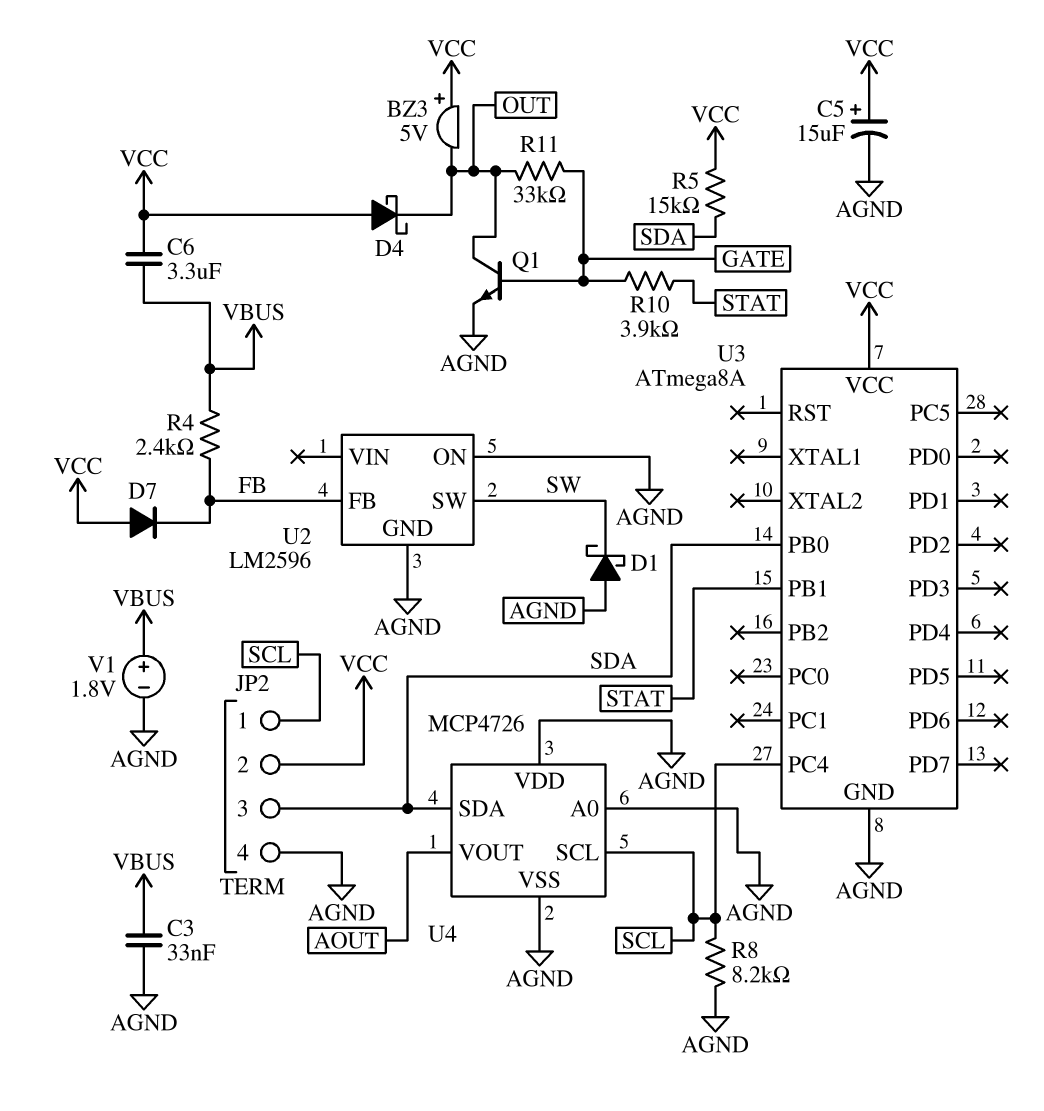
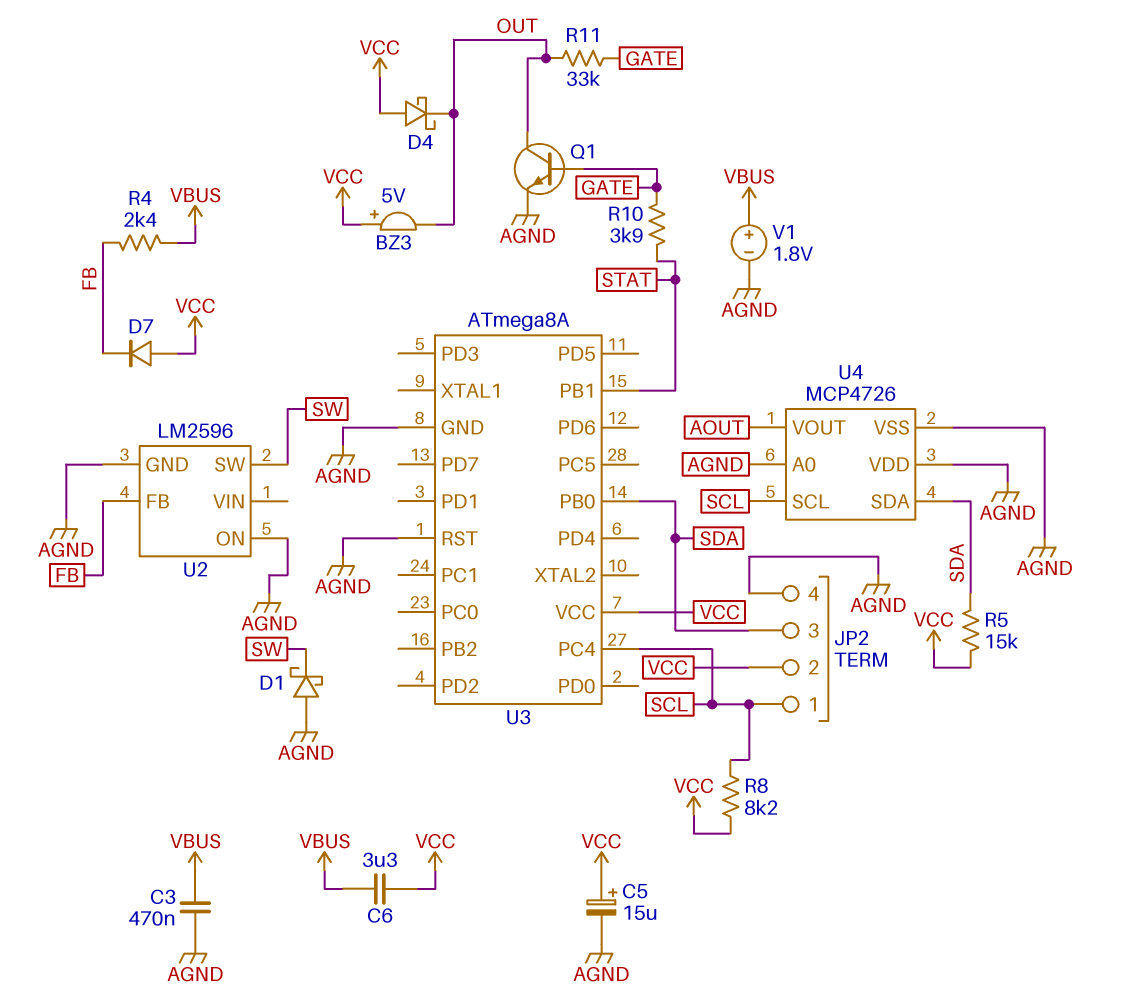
C3: 33nF (AGND, VBUS) -> 470nF (AGND, VBUS)
R8: 8.2k (AGND, SCL) -> 8.2k (SCL, VCC)
U3 pin RST: none -> AGND

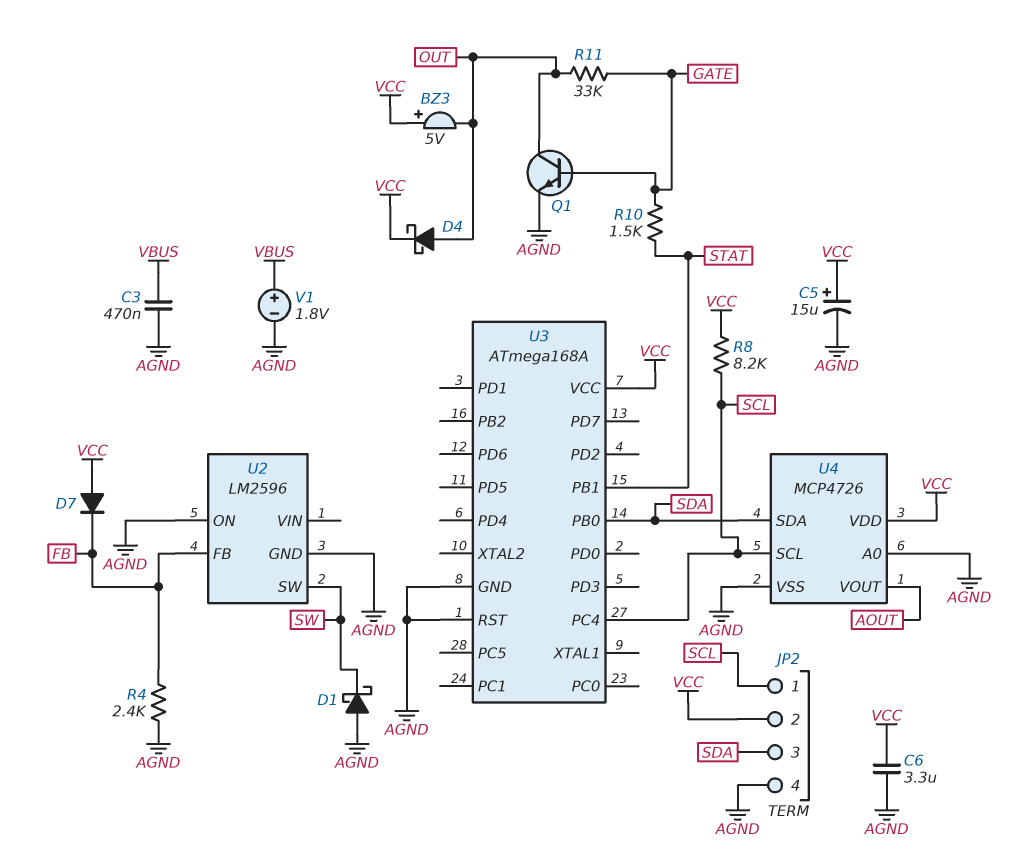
C6: 3.3uF (VBUS, VCC) -> 3.3uF (AGND, VCC)
D4: schottky (A VCC, K OUT) -> schottky (A OUT, K VCC)
R4: 2.4k (FB, VBUS) -> 2.4k (AGND, FB)
R5: 15k (SDA, VCC) -> none
R10: 3.9k (GATE, STAT) -> 1.5k (GATE, STAT)
U3: ATmega8A -> ATmega168A
U4 pin VDD: AGND -> VCC

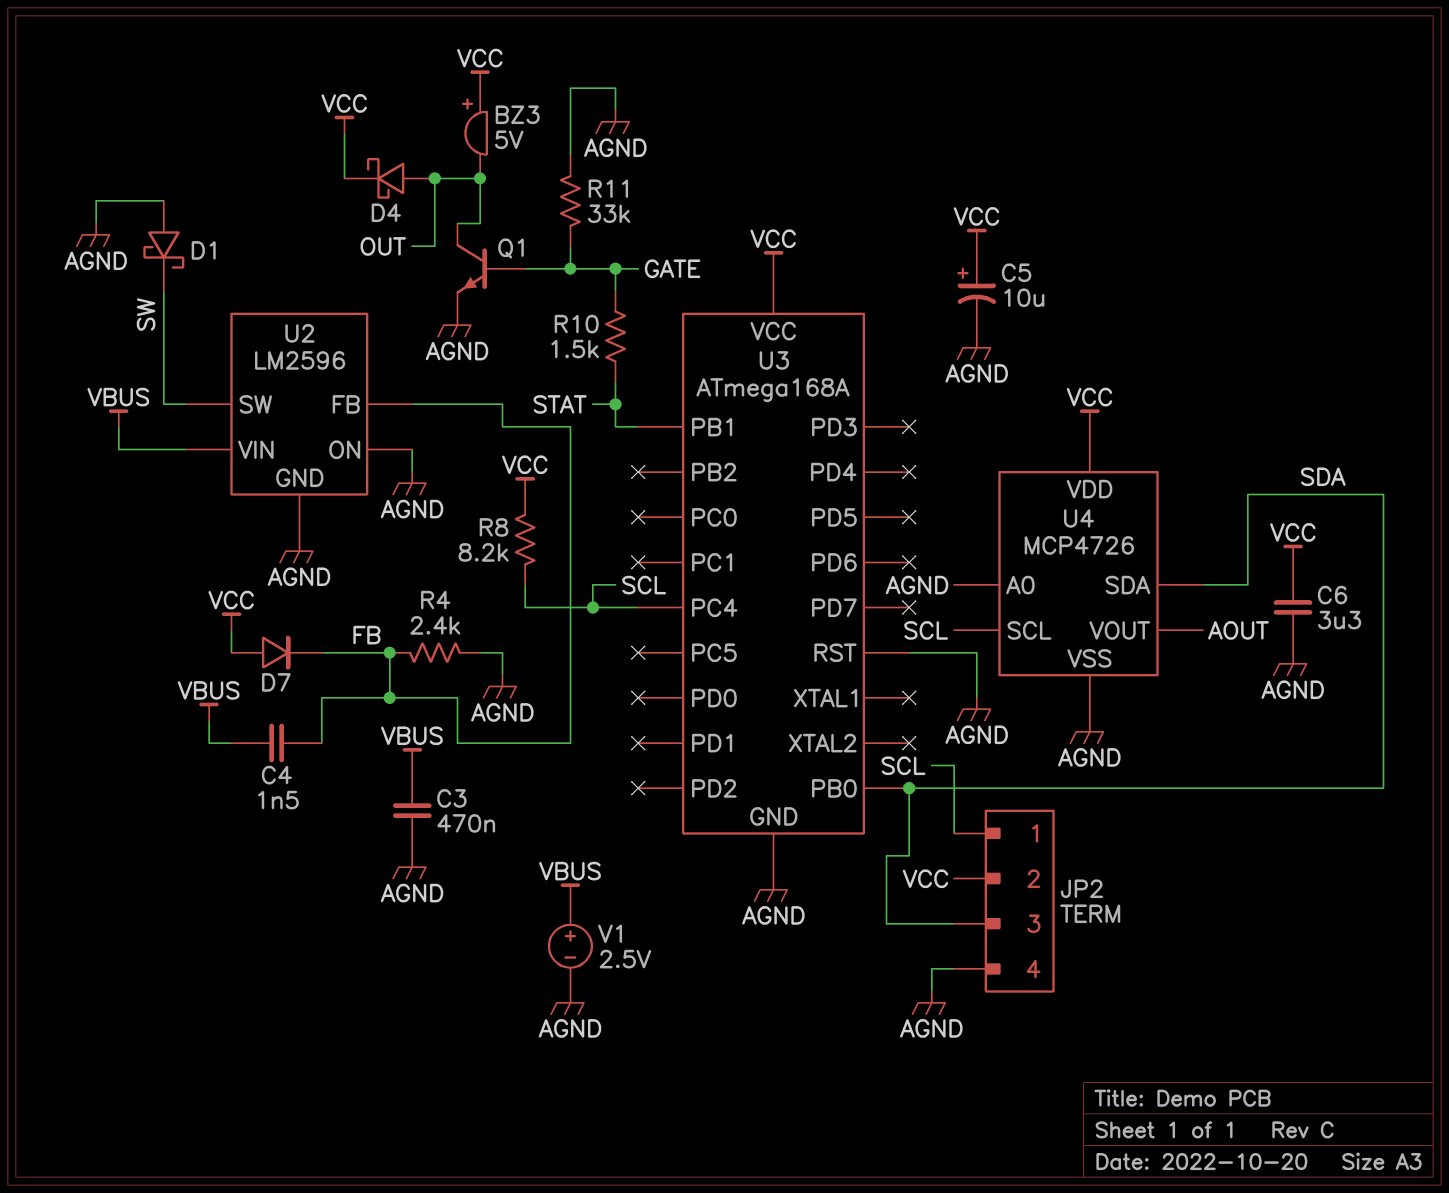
C4: none -> 1.5nF (FB, VBUS)
C5: 15uF (plus VCC, minus AGND) -> 10uF (plus VCC, minus AGND)
R11: 33k (GATE, OUT) -> 33k (AGND, GATE)
U2 pin VIN: none -> VBUS
V1: 1.8V (plus VBUS, minus AGND) -> 2.5V (plus VBUS, minus AGND)

